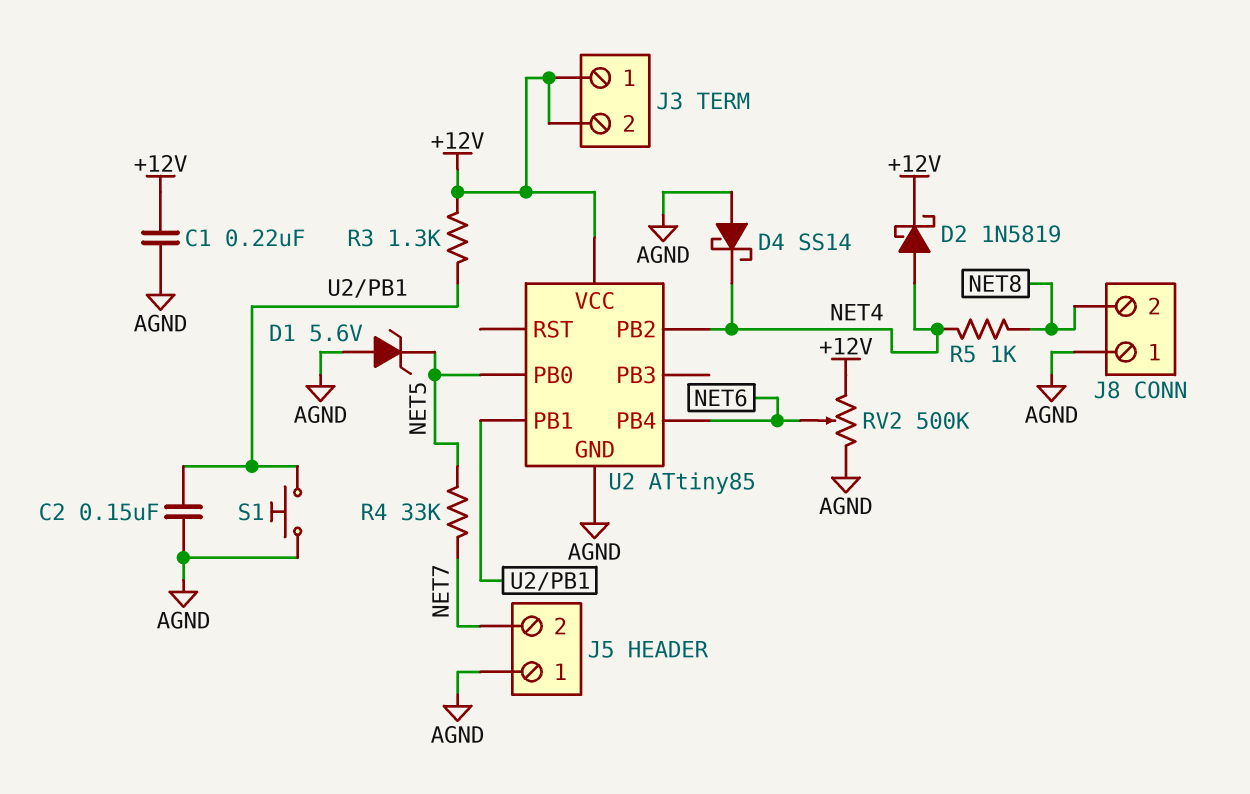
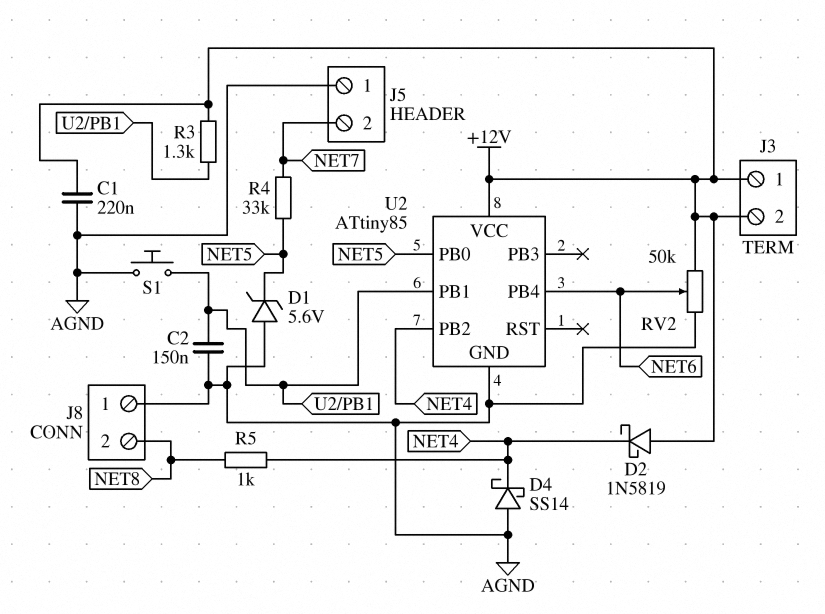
D2: schottky 1N5819 (A NET4, K +12V) -> schottky 1N5819 (A +12V, K NET4)
RV2: 500k (+12V, AGND, wiper NET6) -> 50k (+12V, AGND, wiper NET6)

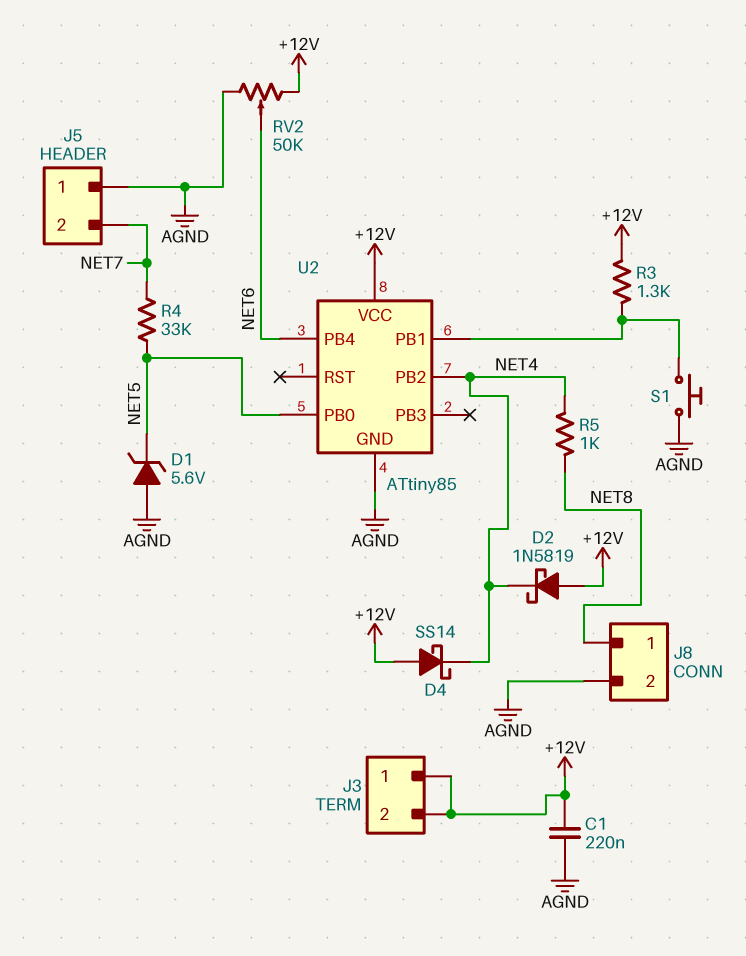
C2: 150nF (AGND, U2/PB1) -> none
D4: schottky SS14 (A AGND, K NET4) -> schottky SS14 (A +12V, K NET4)
J8 pin 1: AGND -> NET8
J8 pin 2: NET8 -> AGND

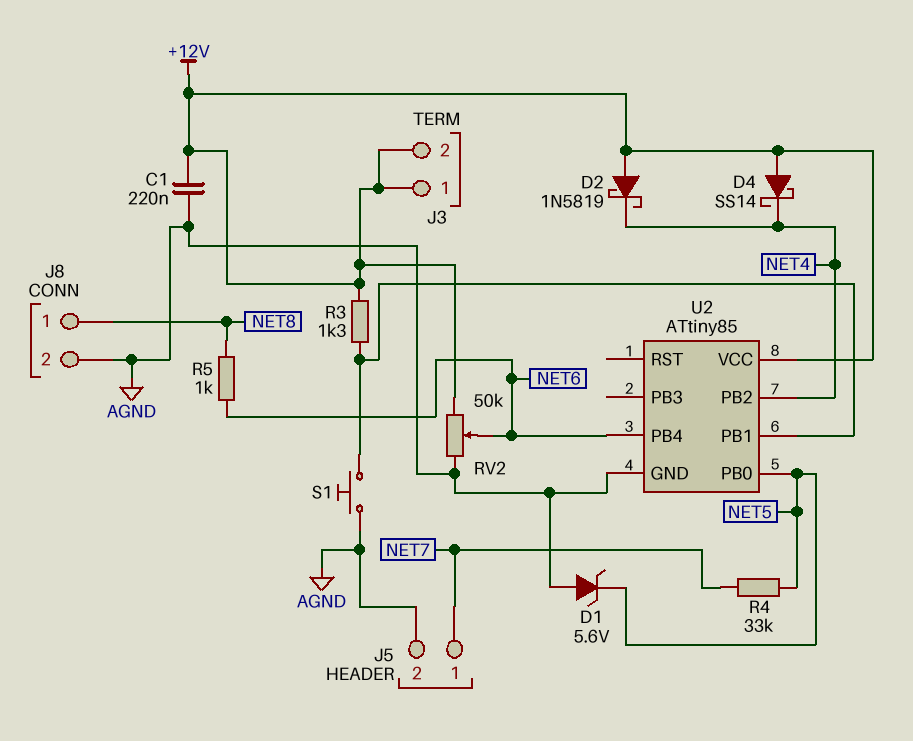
J5 pin 1: AGND -> NET7
J5 pin 2: NET7 -> AGND
R5: 1k (NET4, NET8) -> 1k (NET6, NET8)

